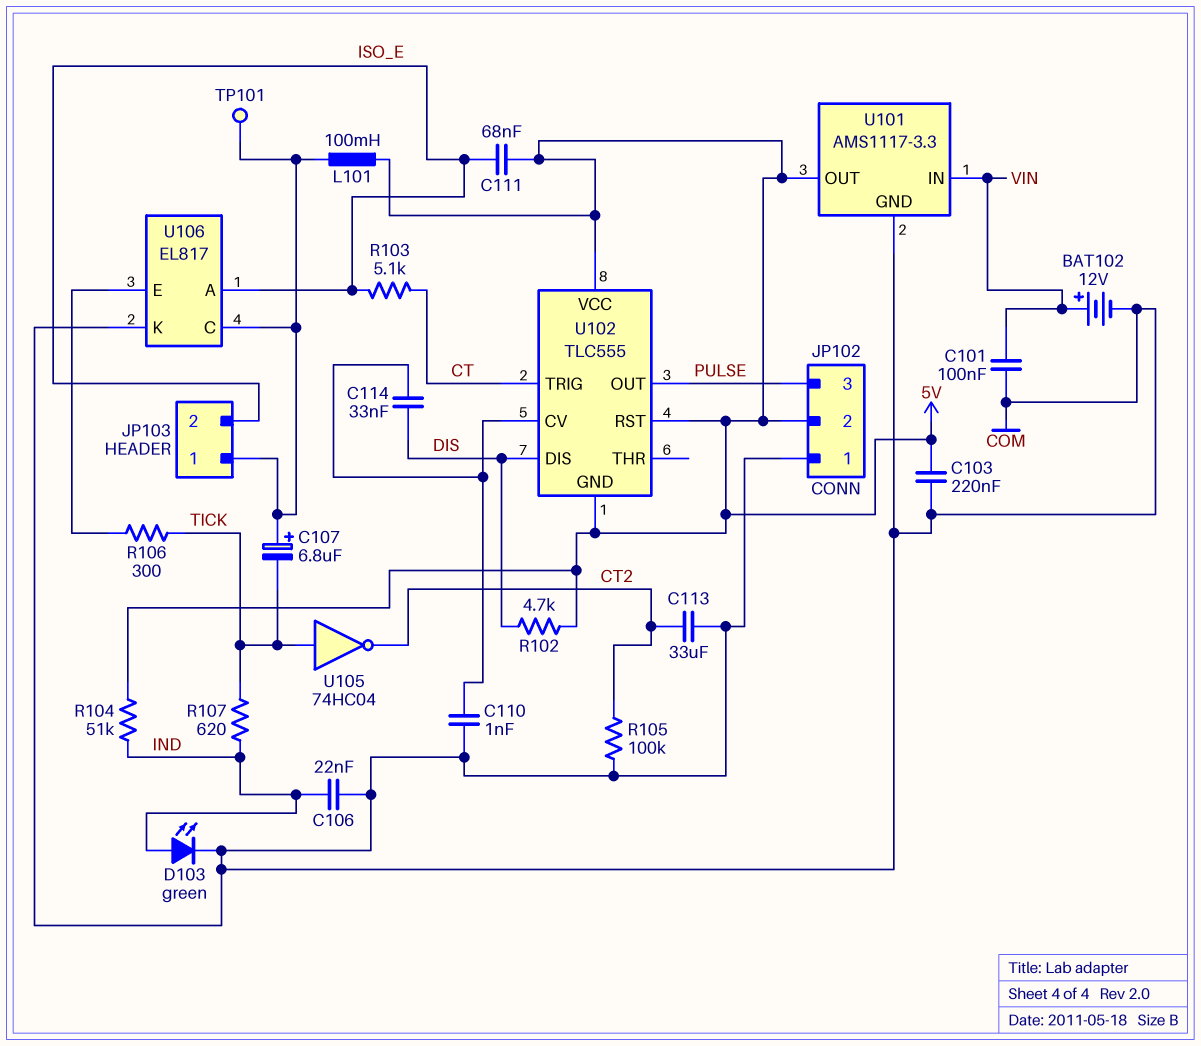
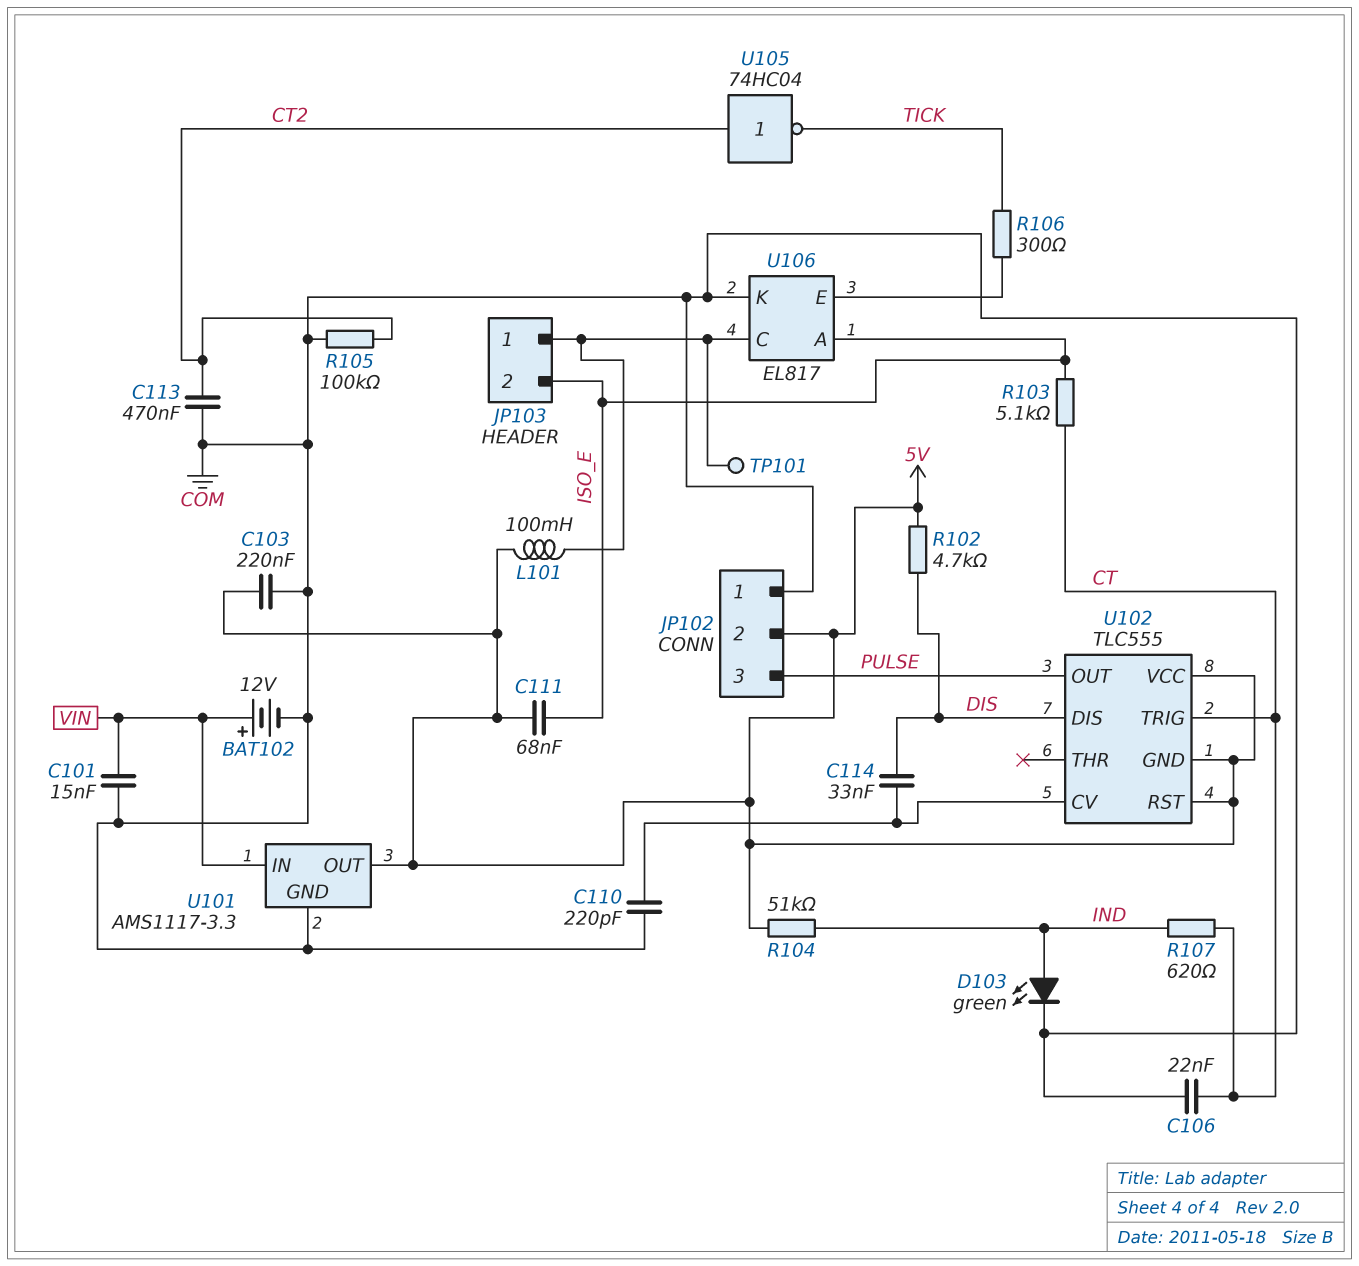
C101: 100nF (COM, VIN) -> 15nF (COM, VIN)
C106: 22nF (COM, IND) -> 22nF (COM, CT)
C107: 6.8uF (plus JP103/1, minus TICK) -> none
C110: 1nF (COM, U102/CV) -> 220pF (COM, U102/CV)
C113: 33uF (COM, CT2) -> 470nF (COM, CT2)
R107: 620 (IND, TICK) -> 620 (CT, IND)
U105: NOT 74HC04 (in TICK, out CT2) -> NOT 74HC04 (in CT2, out TICK)

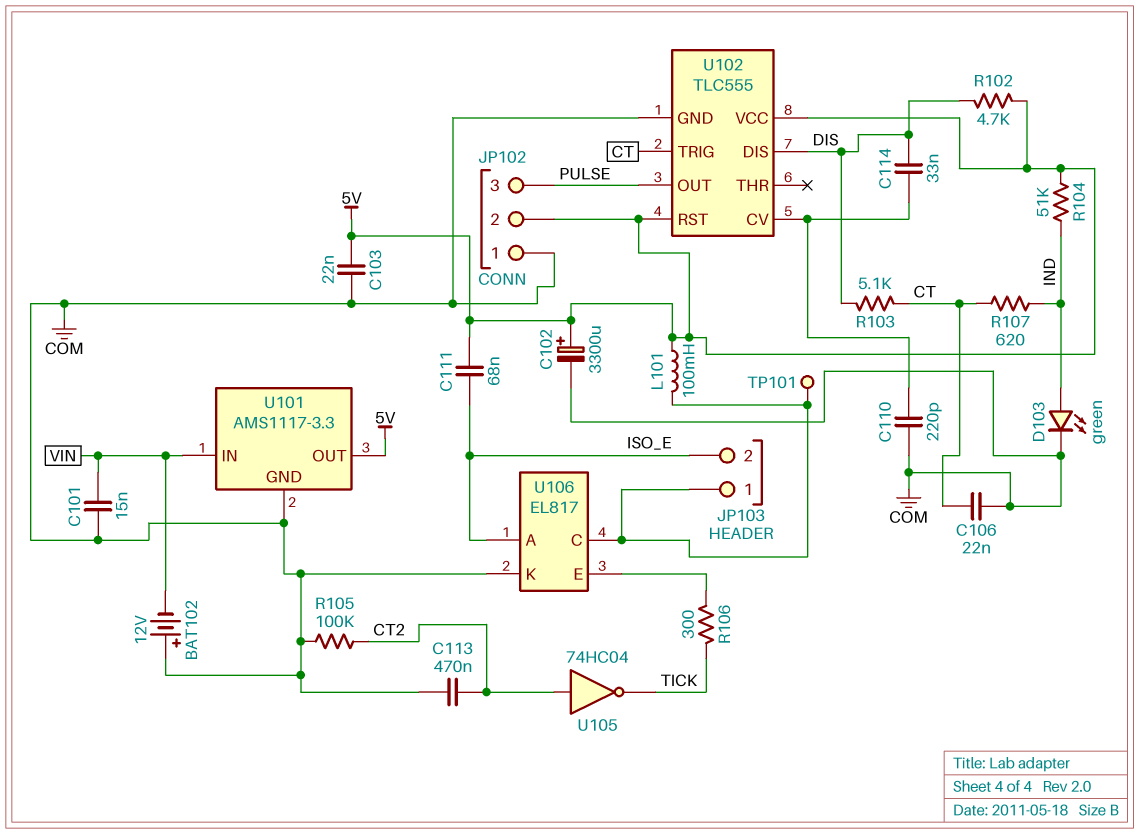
BAT102: 12V (plus VIN, minus COM) -> 12V (plus COM, minus VIN)
C102: none -> 3300uF (plus 5V, minus COM)
C103: 220nF (5V, COM) -> 22nF (5V, COM)
R103: 5.1k (CT, ISO_E) -> 5.1k (CT, DIS)
U102 pin GND: 5V -> COM

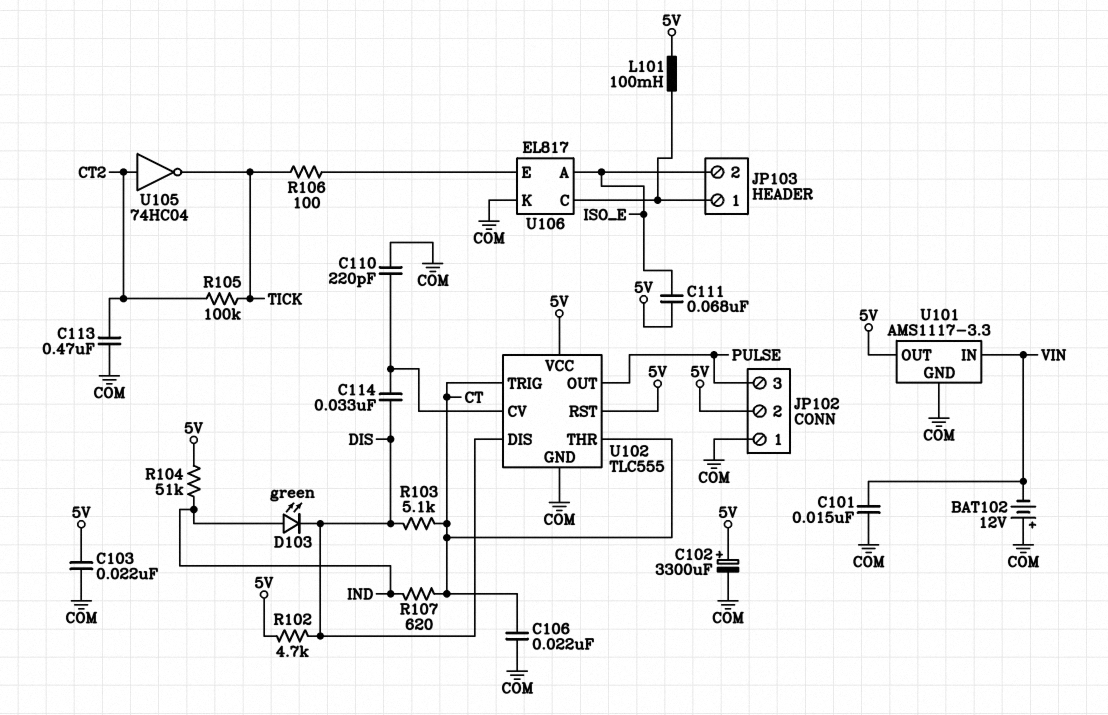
D103: LED green (A IND, K COM) -> LED green (A IND, K DIS)
R105: 100k (COM, CT2) -> 100k (CT2, TICK)
R106: 300 (TICK, U106/E) -> 100 (TICK, U106/E)
TP101: test point (JP103/1) -> none
U102 pin THR: none -> CT

